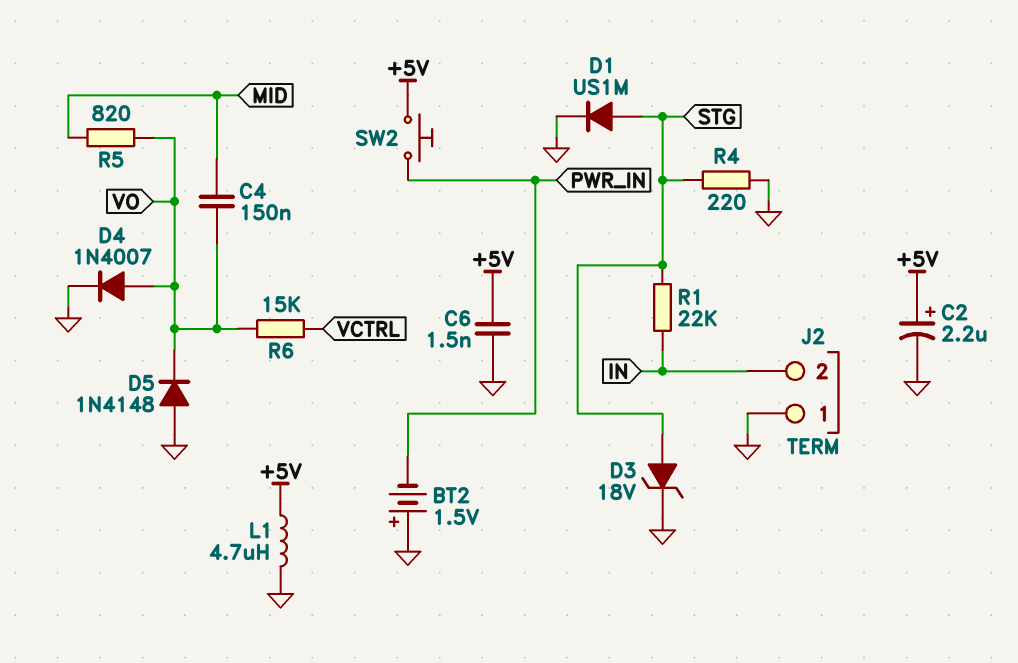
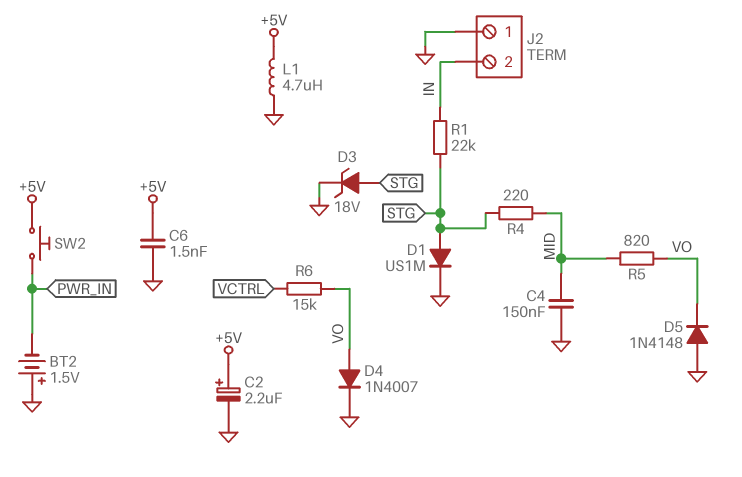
C4: 150nF (MID, VO) -> 150nF (GND, MID)
R4: 220 (GND, STG) -> 220 (MID, STG)

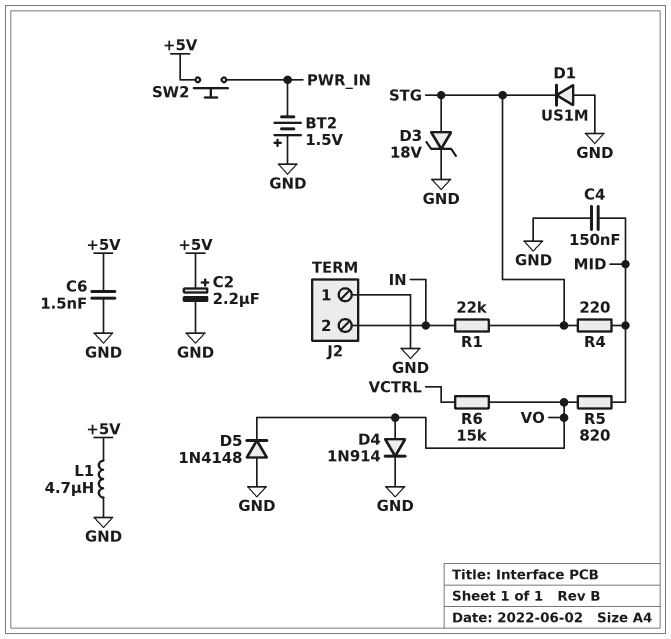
D1: diode US1M (A STG, K GND) -> diode US1M (A GND, K STG)
D4: diode 1N4007 (A VO, K GND) -> diode 1N914 (A VO, K GND)

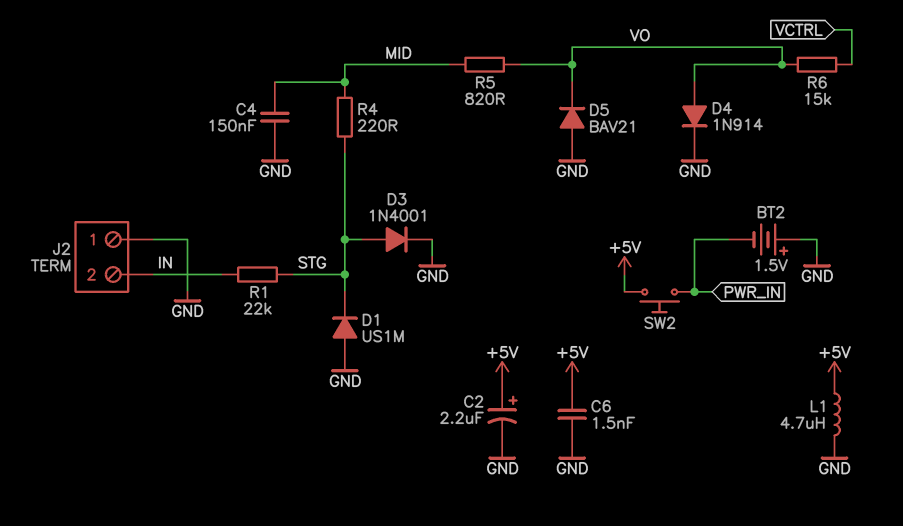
D3: zener 18V (A STG, K GND) -> diode 1N4001 (A STG, K GND)
D5: diode 1N4148 (A GND, K VO) -> diode BAV21 (A GND, K VO)

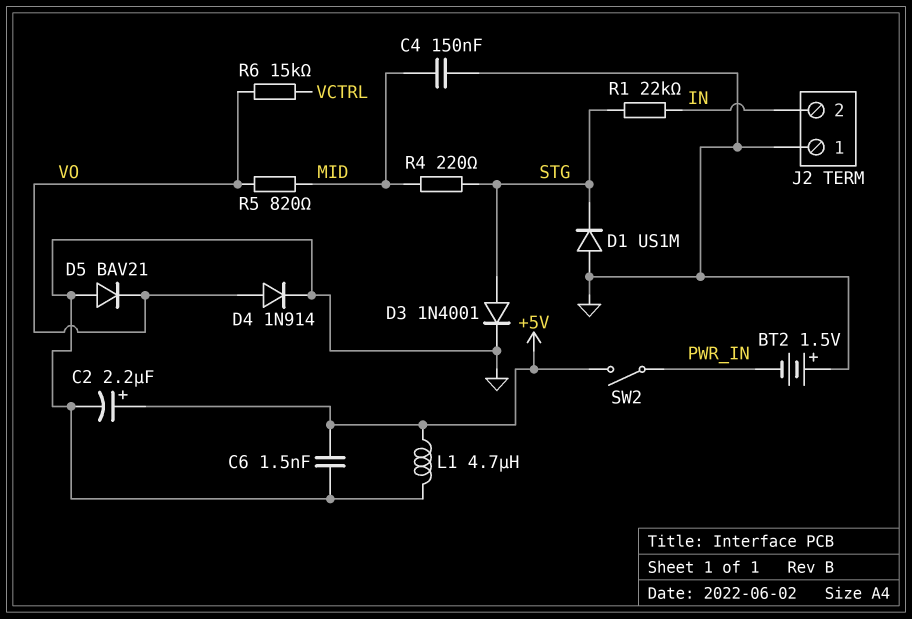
SW2: button (+5V, PWR_IN) -> switch (+5V, PWR_IN)

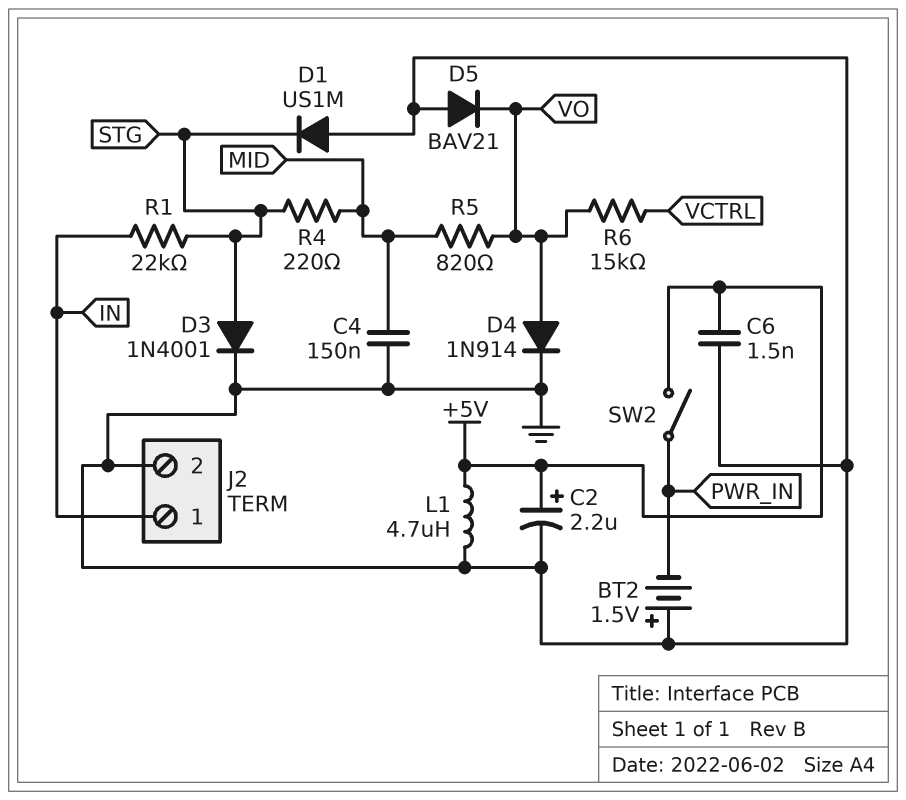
J2 pin 1: GND -> IN
J2 pin 2: IN -> GND

